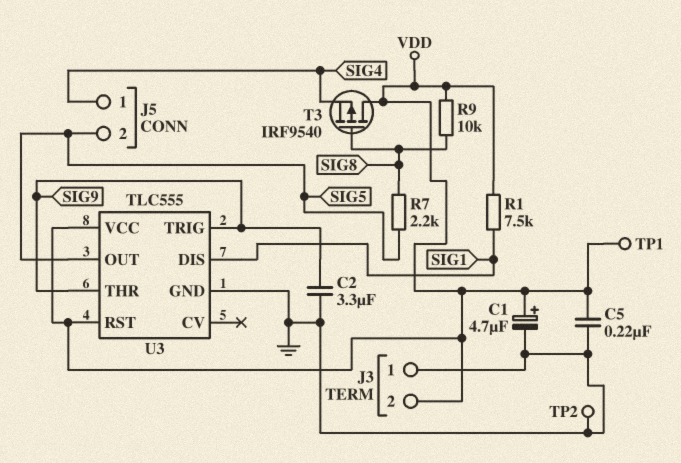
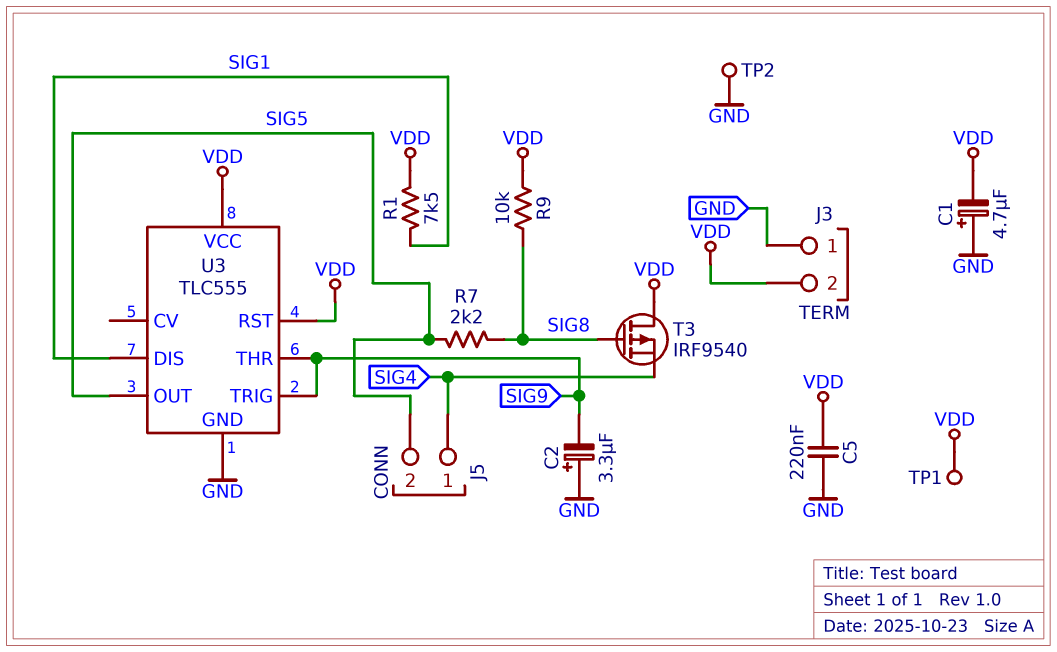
C1: 4.7uF (plus VDD, minus GND) -> 4.7uF (plus GND, minus VDD)
C2: 3.3uF (GND, SIG9) -> 3.3uF (plus GND, minus SIG9)

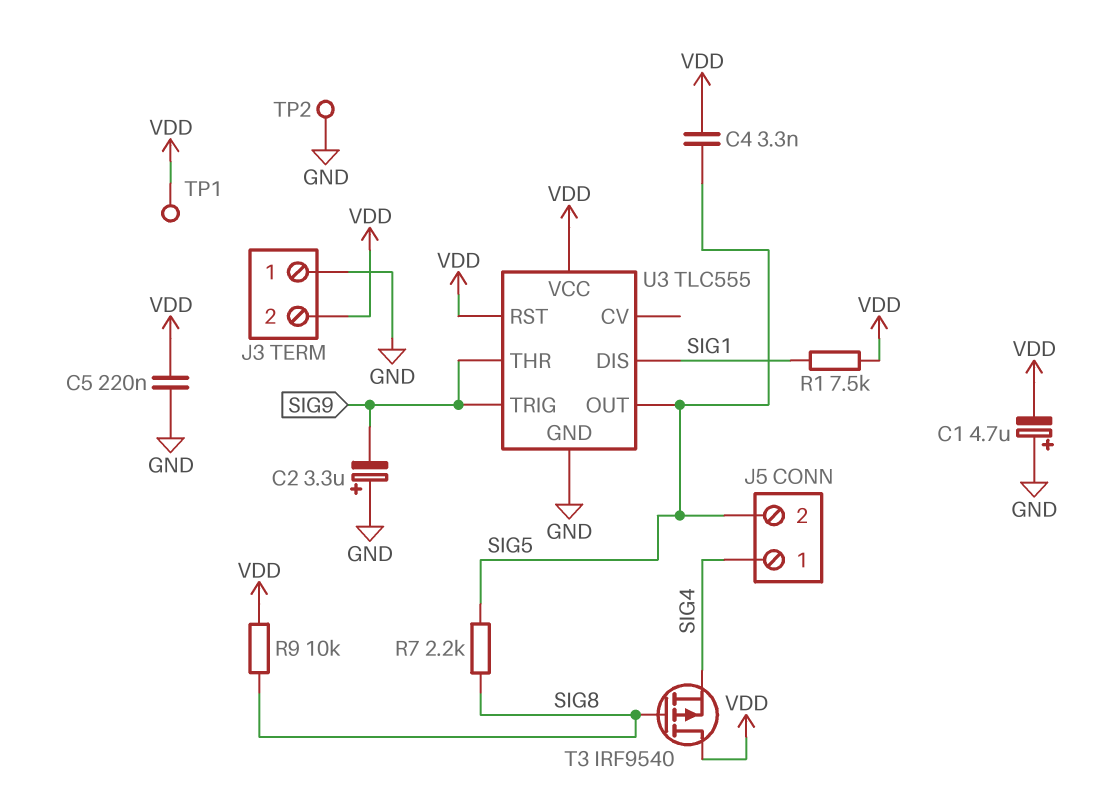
C4: none -> 3.3nF (SIG5, VDD)

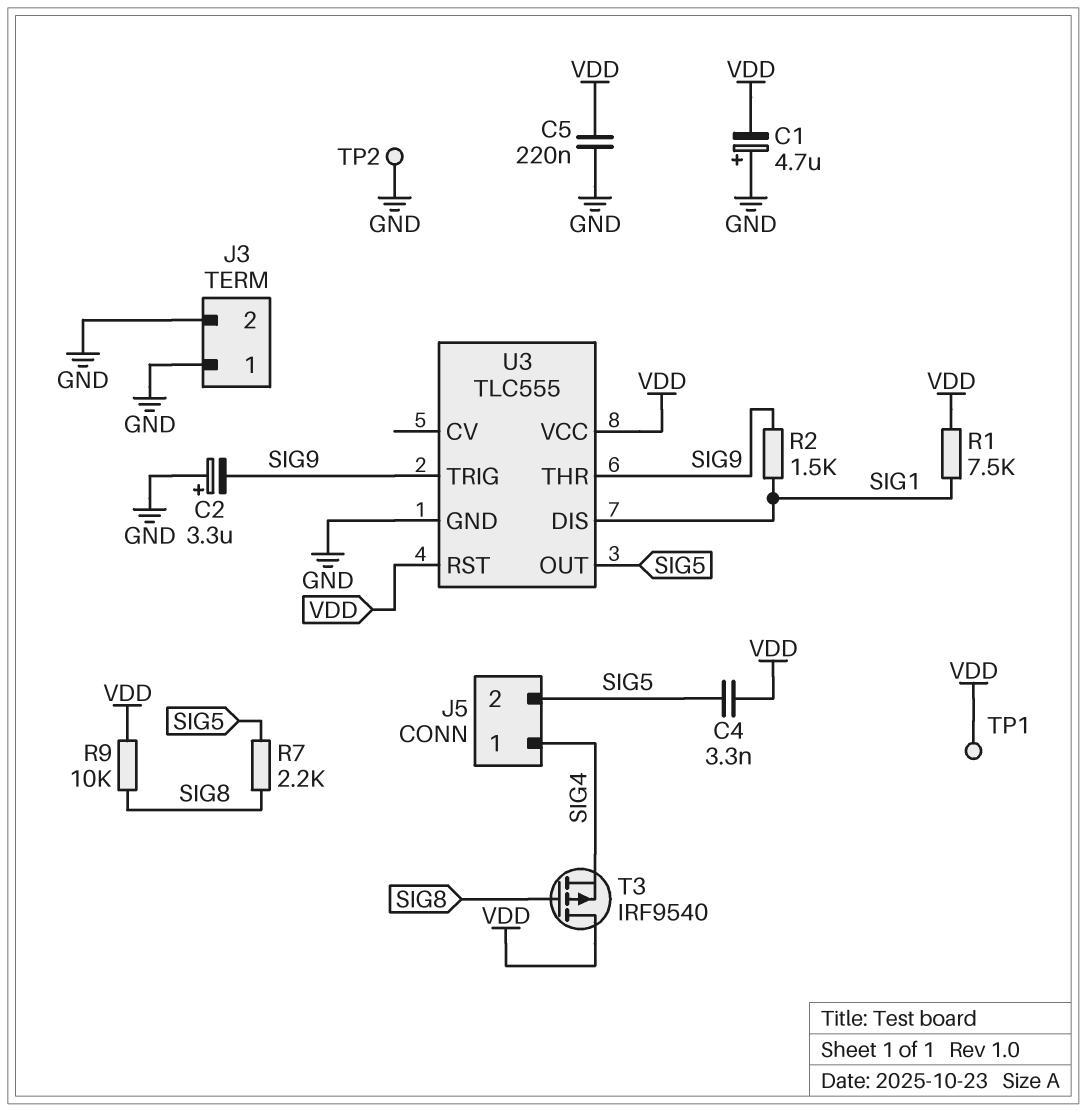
J3 pin 2: VDD -> GND
R2: none -> 1.5k (SIG1, SIG9)

